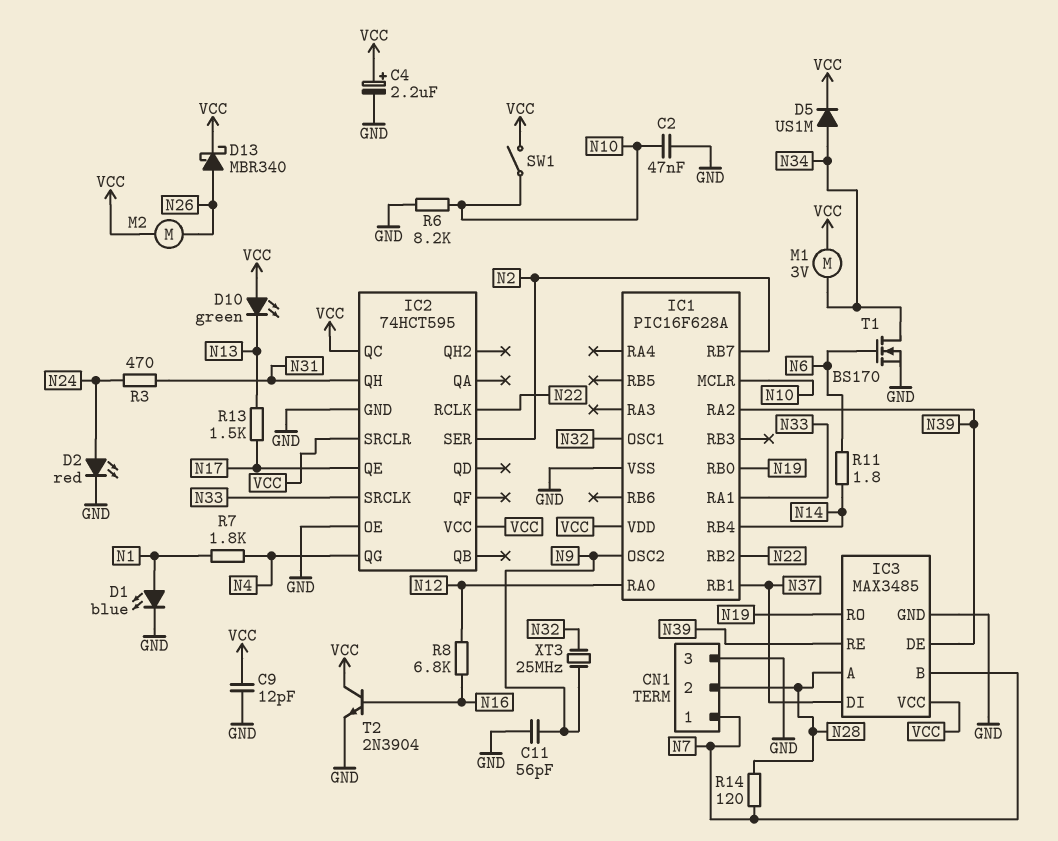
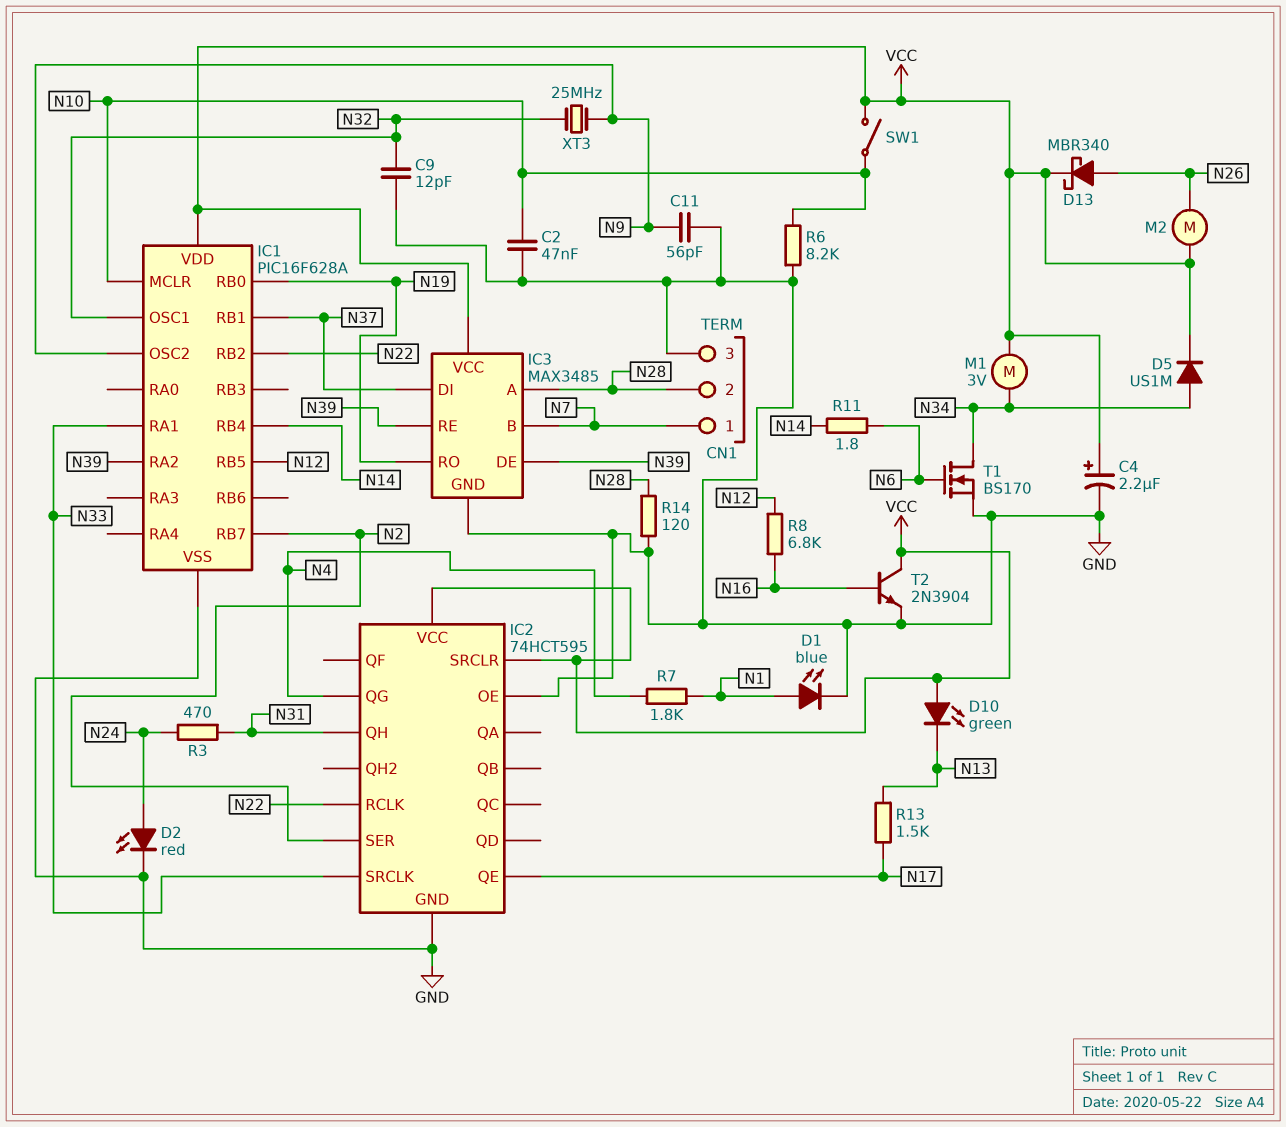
C9: 12pF (GND, VCC) -> 12pF (GND, N32)
IC1 pin RA0: N12 -> none
IC1 pin RB5: none -> N12
IC2 pin QC: VCC -> none
R14: 120 (N7, N28) -> 120 (GND, N28)

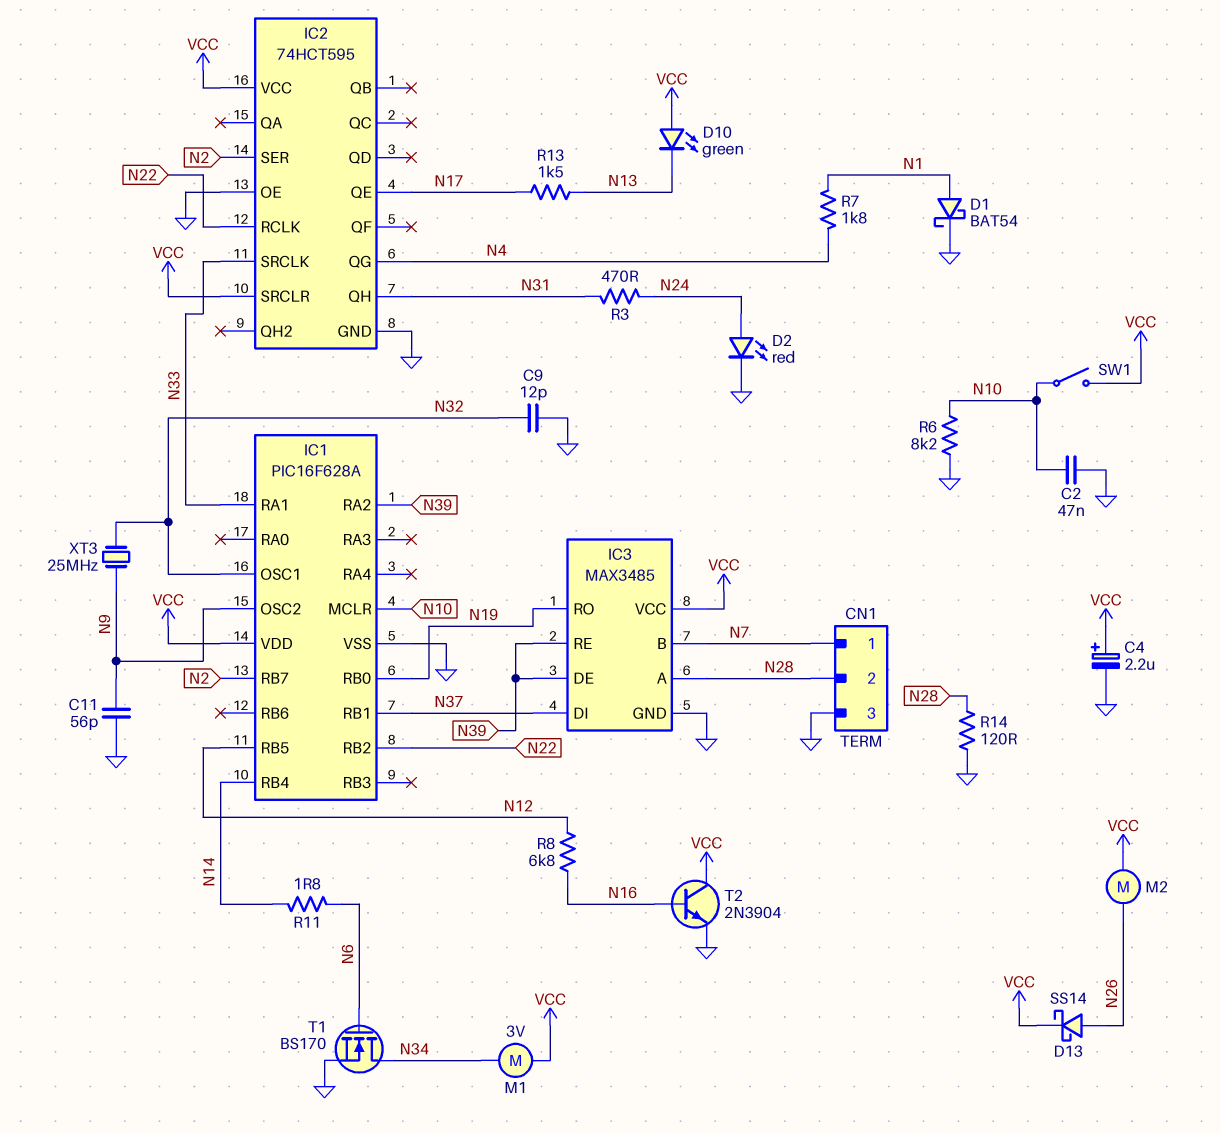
D1: LED blue (A N1, K GND) -> schottky BAT54 (A N1, K GND)
D5: diode US1M (A N34, K VCC) -> none
D13: schottky MBR340 (A N26, K VCC) -> schottky SS14 (A N26, K VCC)

